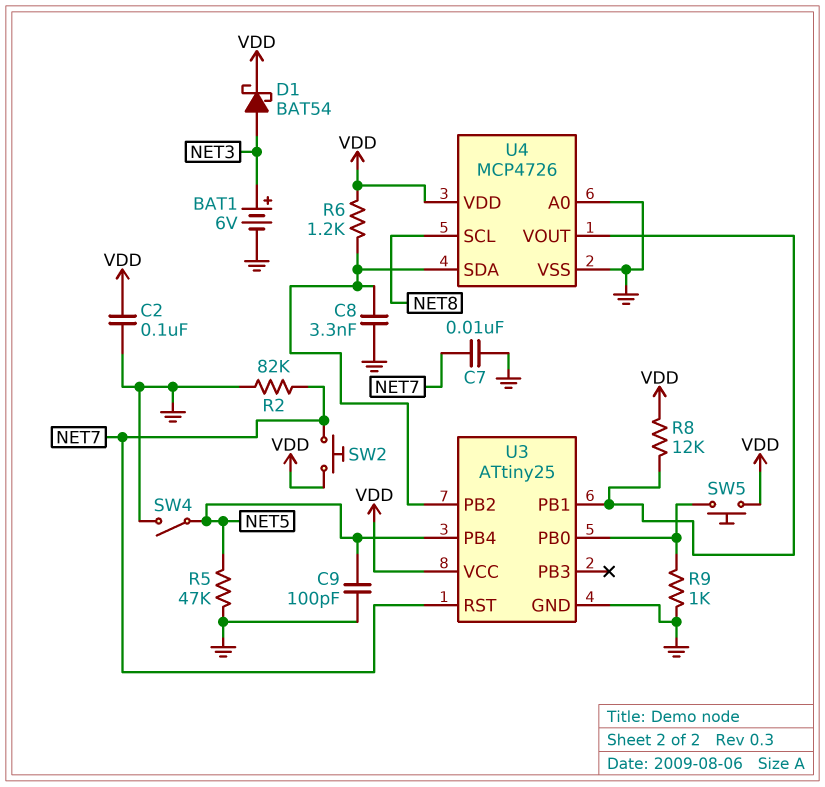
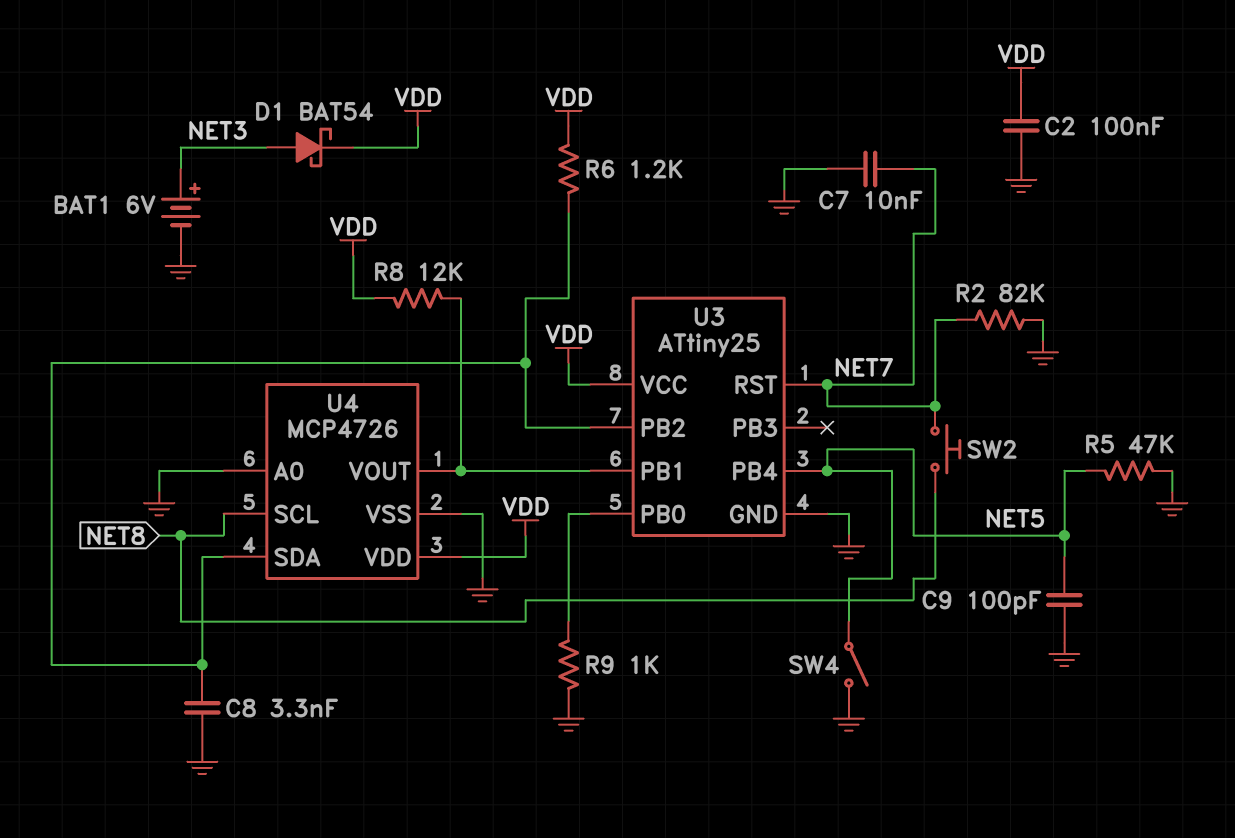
SW2: button (NET7, VDD) -> button (NET7, NET8)
SW5: button (U3/PB0, VDD) -> none

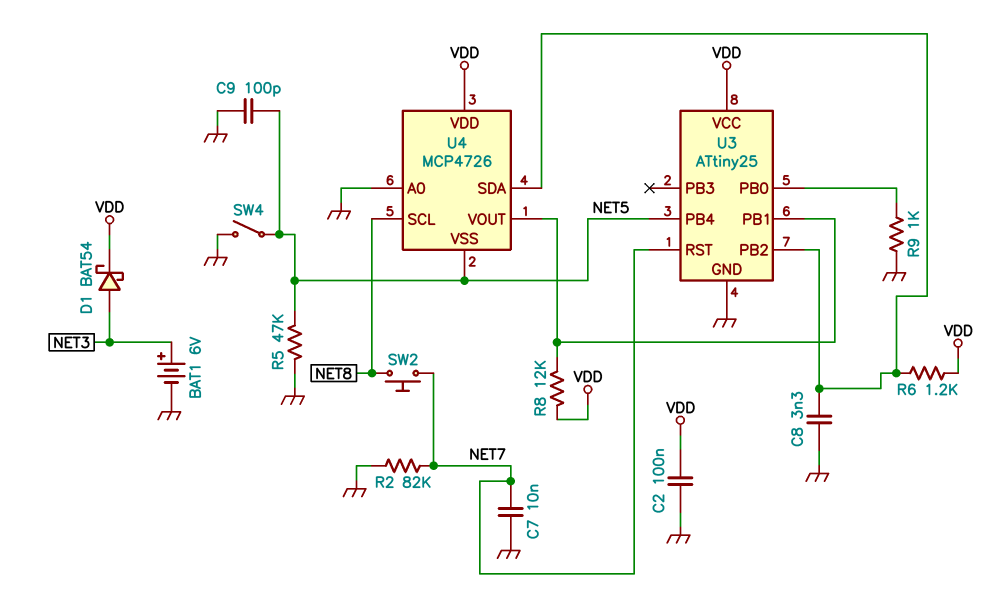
U4 pin VSS: GND -> NET5

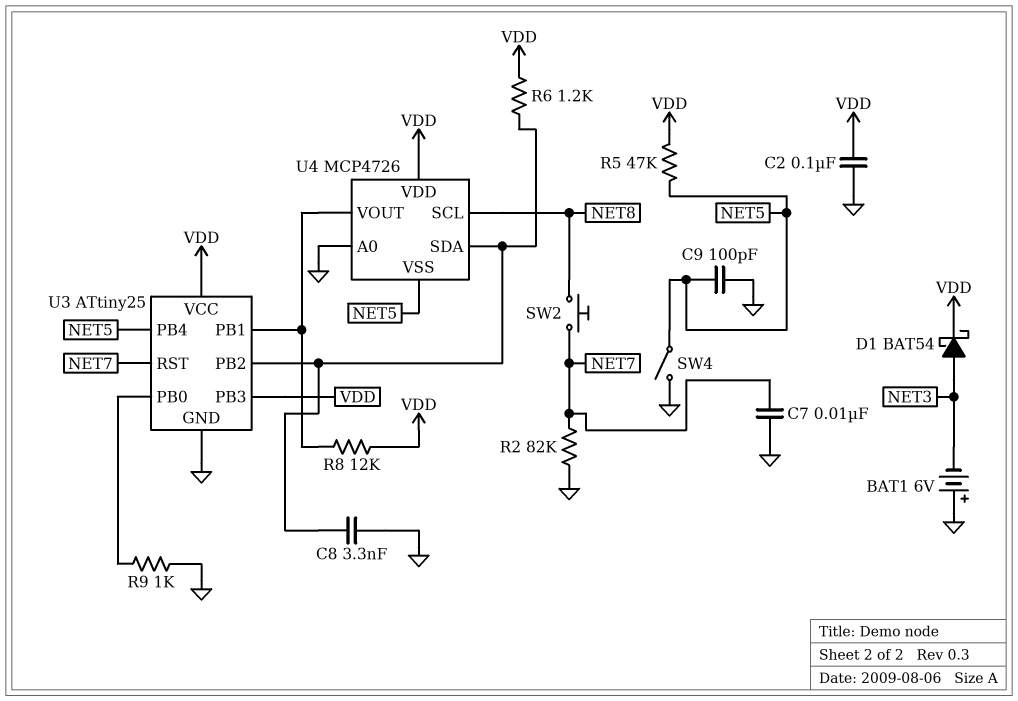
BAT1: 6V (plus NET3, minus GND) -> 6V (plus GND, minus NET3)
R5: 47k (GND, NET5) -> 47k (NET5, VDD)
U3 pin PB3: none -> VDD

